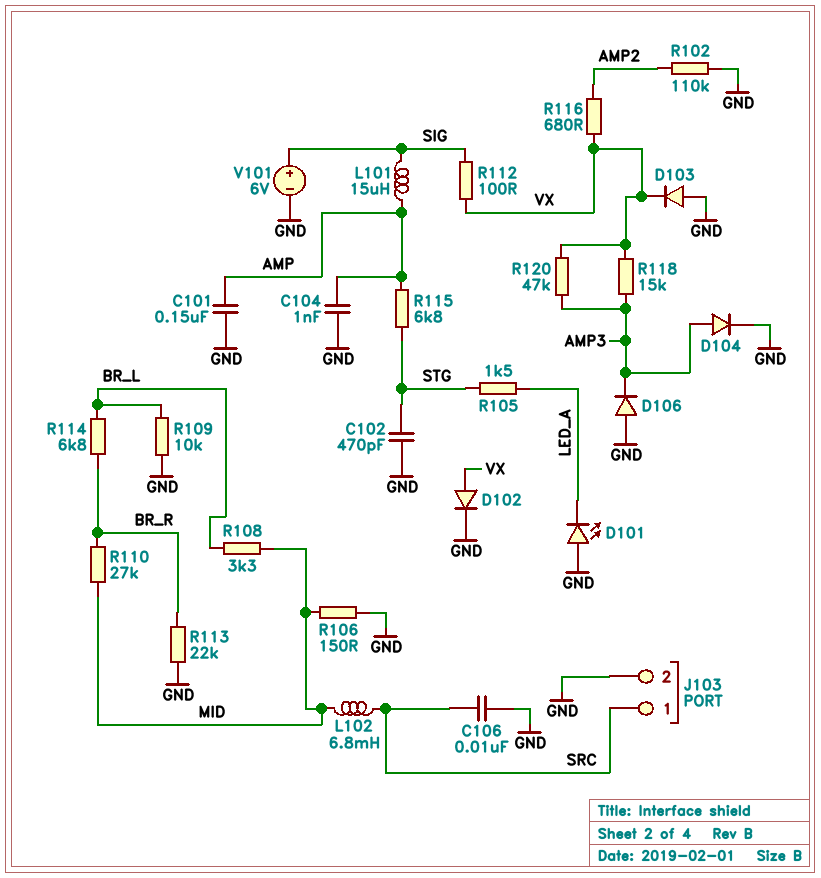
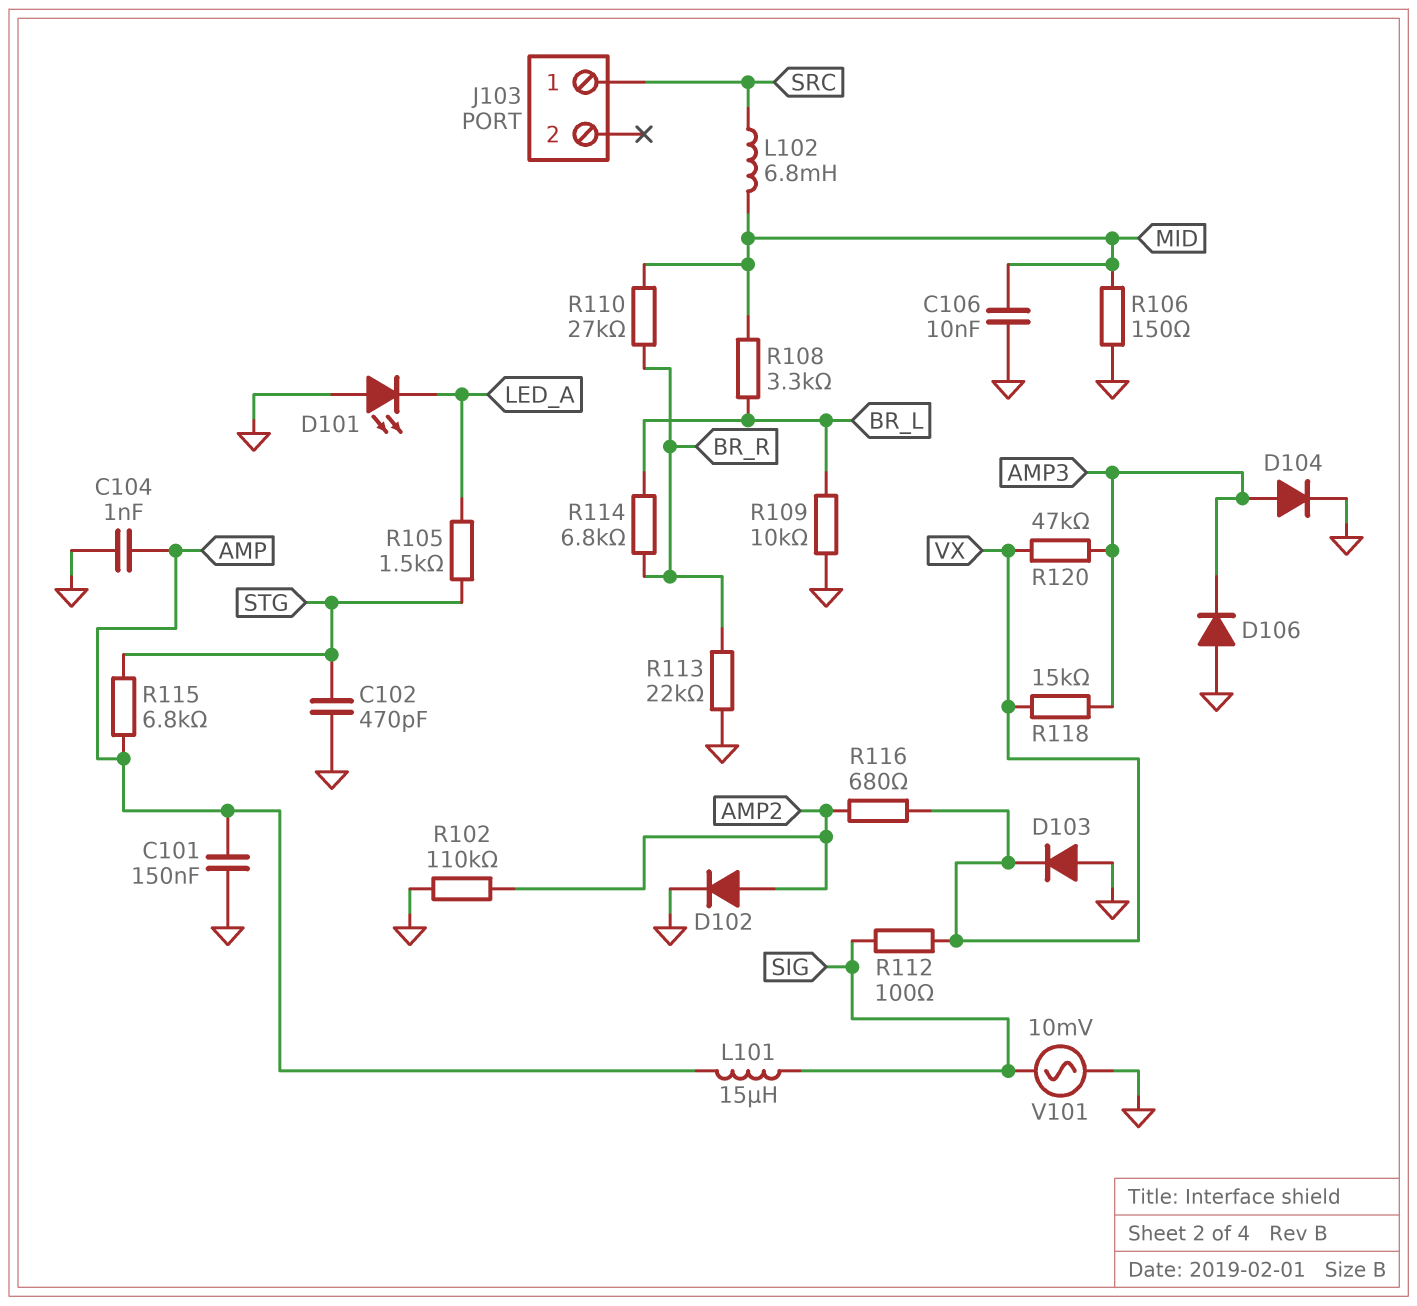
C106: 10nF (GND, SRC) -> 10nF (GND, MID)
D102: diode (A VX, K GND) -> diode (A AMP2, K GND)
J103 pin 2: GND -> none
V101: 6V (plus SIG, minus GND) -> AC 10mV (GND, SIG)

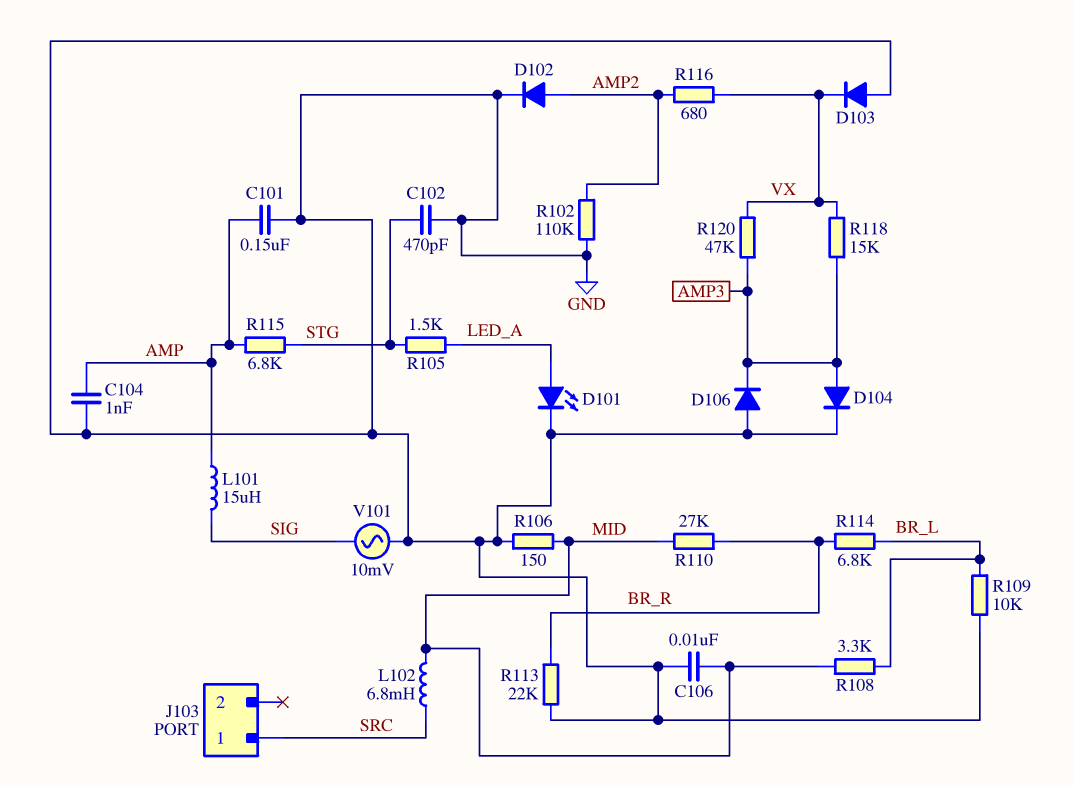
D101: LED (A GND, K LED_A) -> LED (A LED_A, K GND)
R112: 100 (SIG, VX) -> none

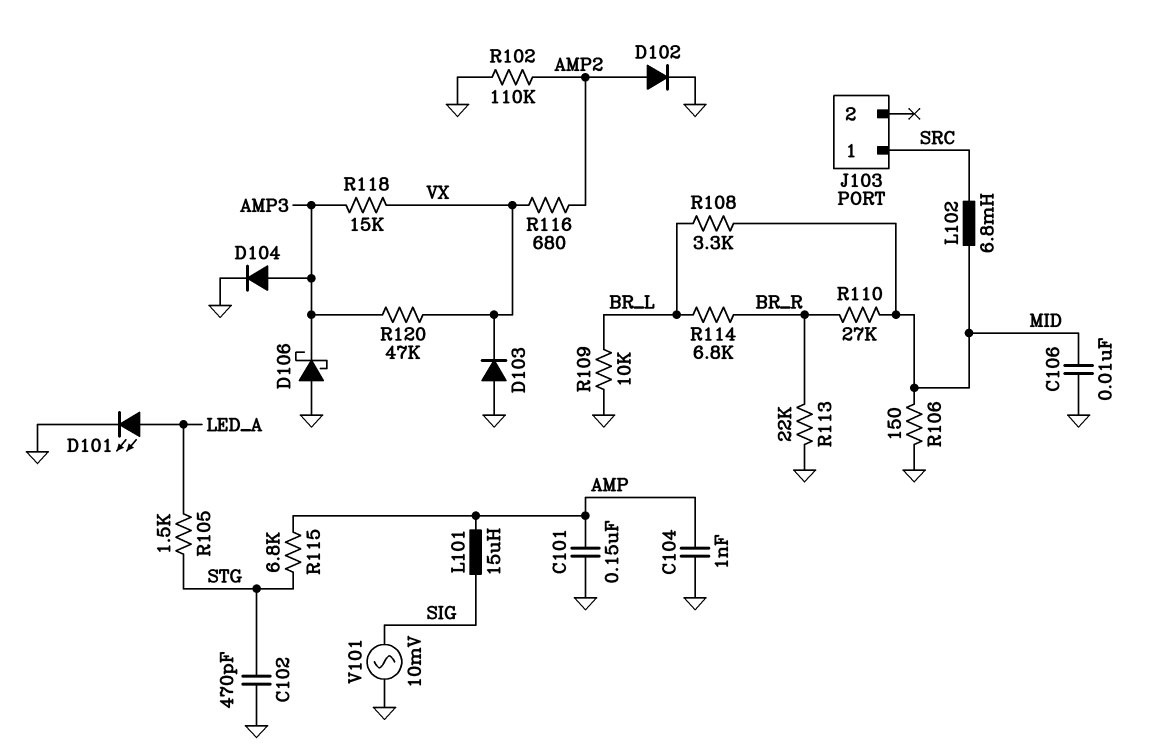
D106: diode (A GND, K AMP3) -> schottky (A GND, K AMP3)

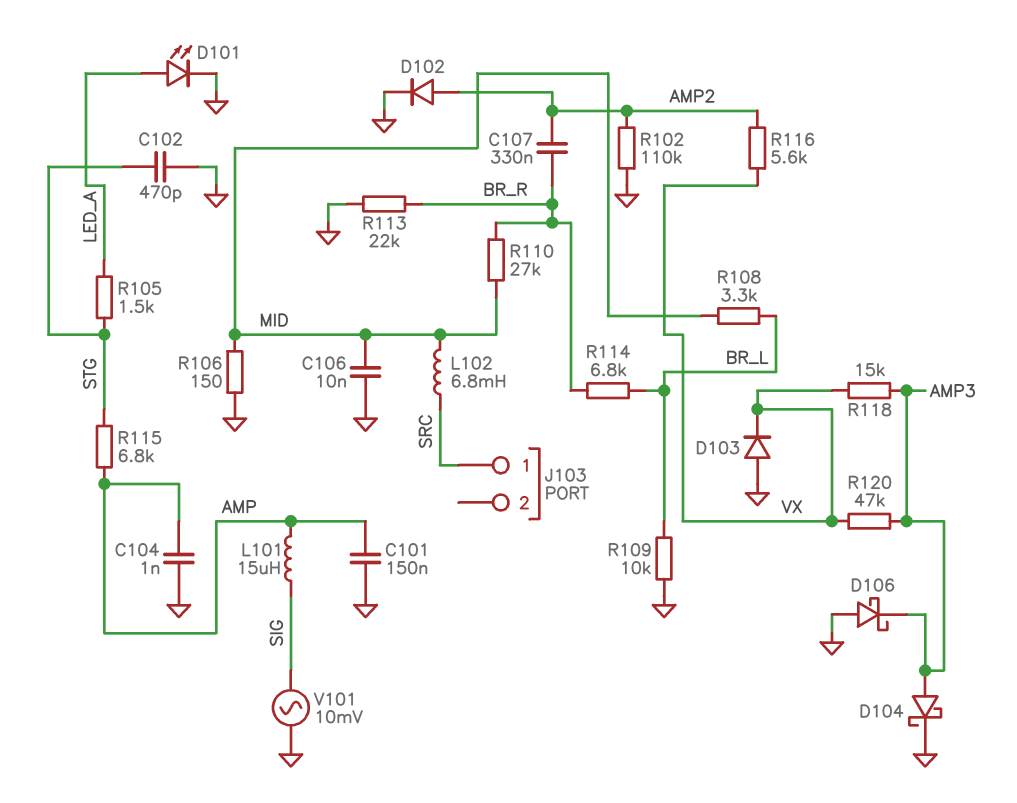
C107: none -> 330nF (AMP2, BR_R)
D104: diode (A AMP3, K GND) -> schottky (A AMP3, K GND)
R116: 680 (AMP2, VX) -> 5.6k (AMP2, VX)

